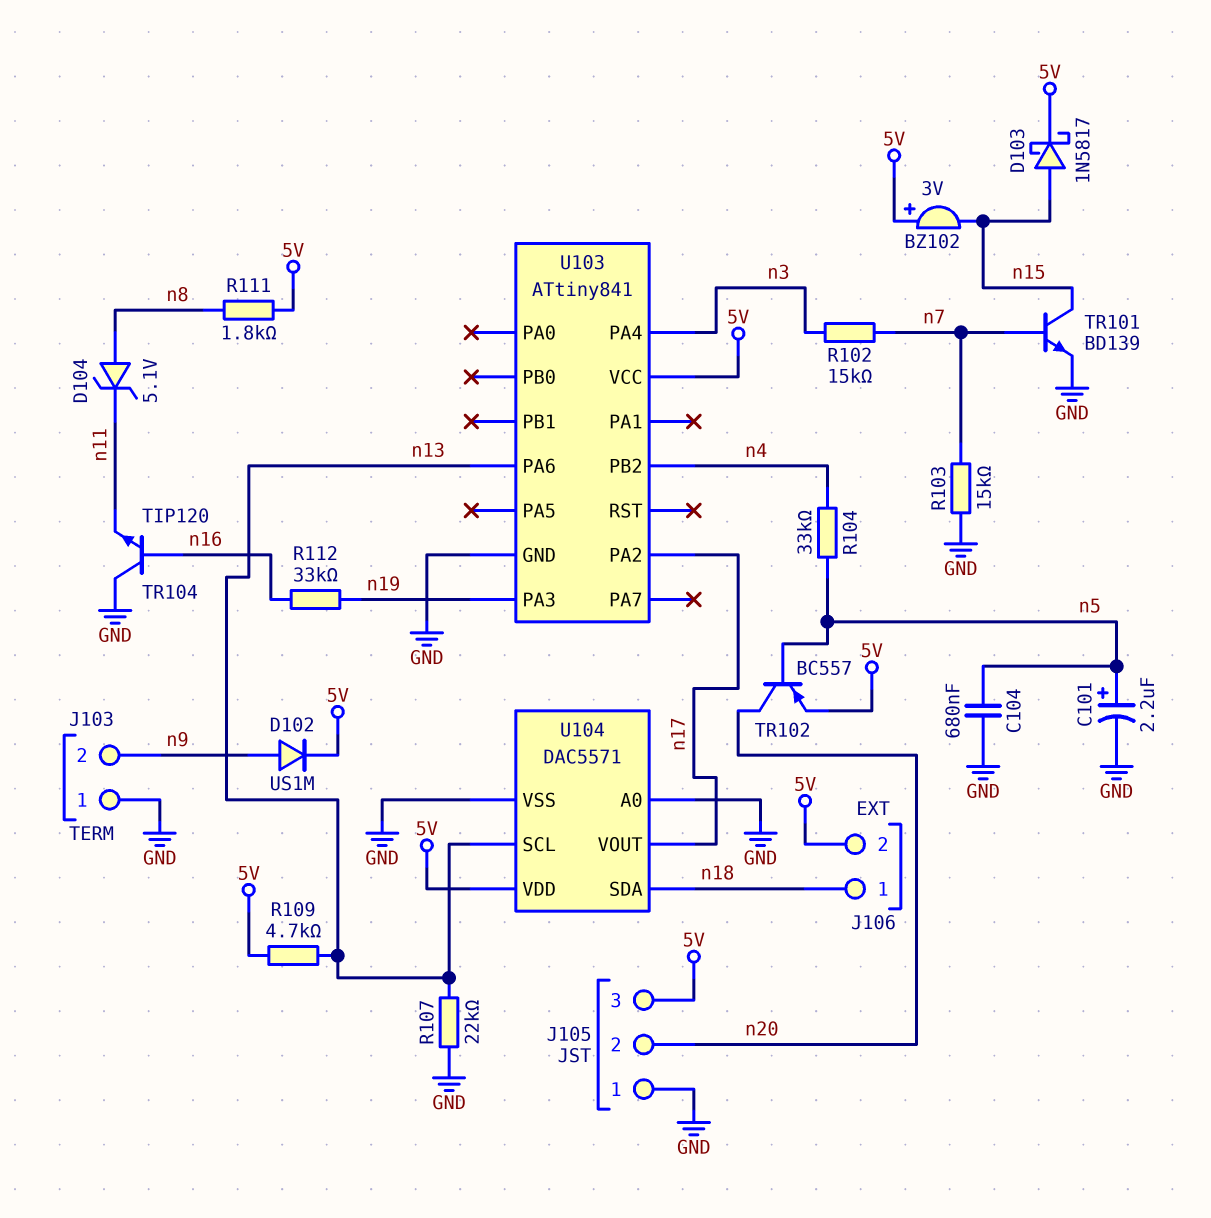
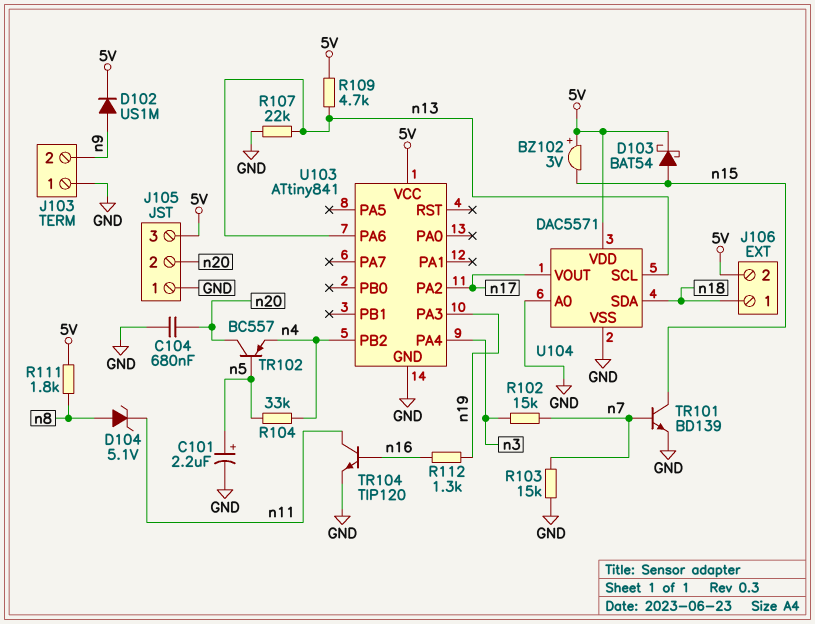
C104: 680nF (GND, n5) -> 680nF (GND, n20)
D103: schottky 1N5817 (A n15, K 5V) -> schottky BAT54 (A n15, K 5V)
R112: 33k (n16, n19) -> 1.3k (n16, n19)
TR102: PNP BC557 (B n5, C n20, E 5V) -> PNP BC557 (B n5, C n20, E n4)
TR104: NPN TIP120 (B n16, C GND, E n11) -> NPN TIP120 (B n16, C n11, E GND)

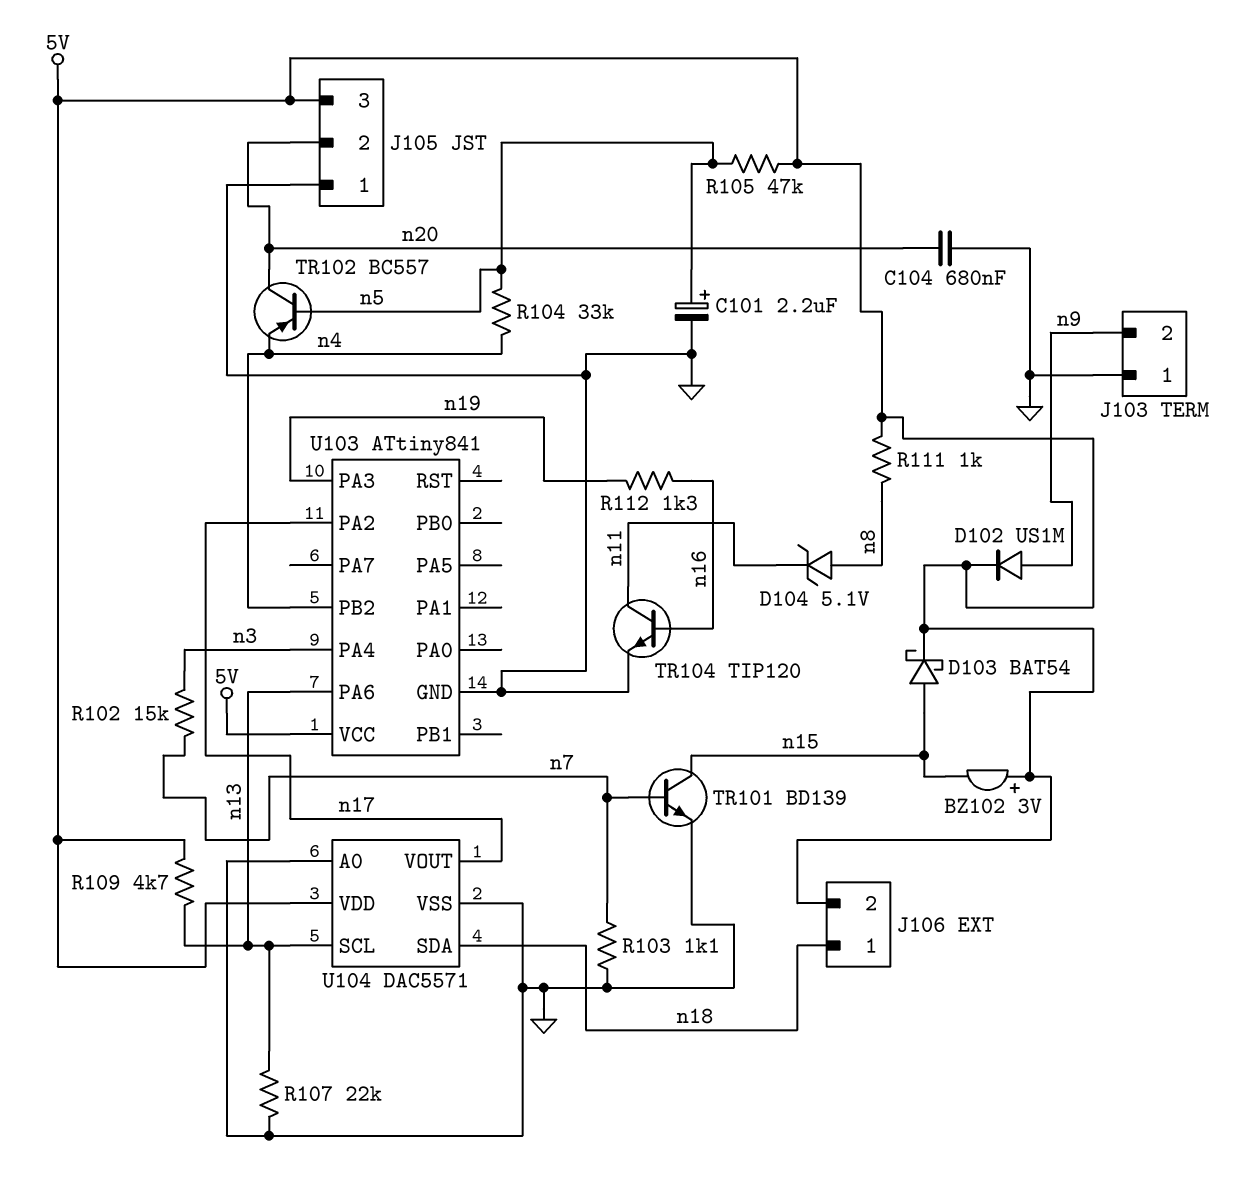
R103: 15k (GND, n7) -> 1.1k (GND, n7)
R105: none -> 47k (5V, n5)
R111: 1.8k (5V, n8) -> 1k (5V, n8)

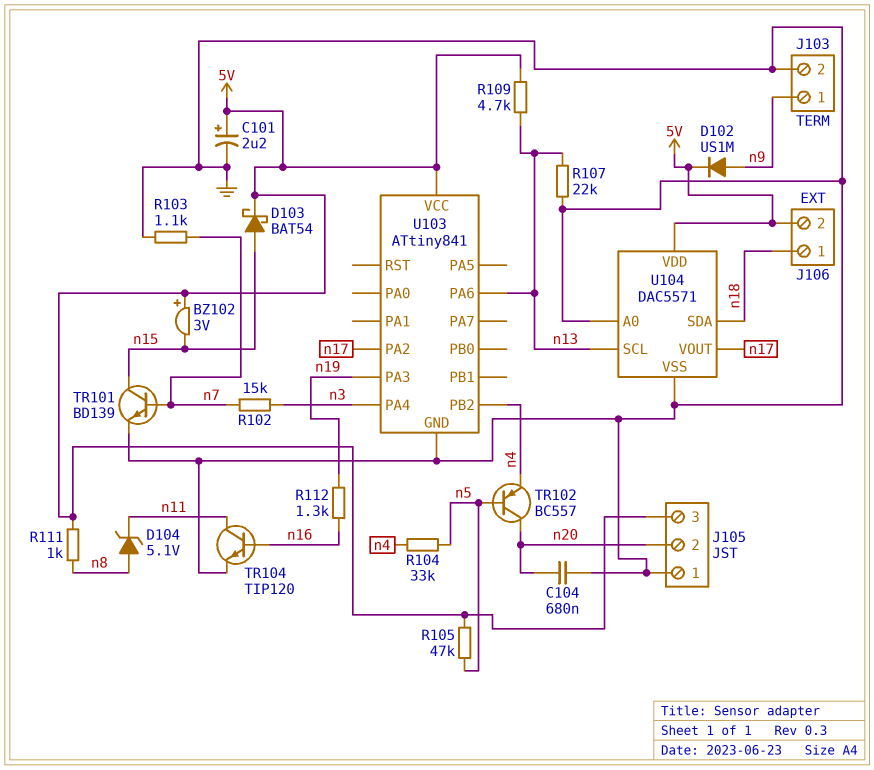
C101: 2.2uF (plus n5, minus GND) -> 2.2uF (plus 5V, minus GND)
J103 pin 1: GND -> n9
J103 pin 2: n9 -> GND

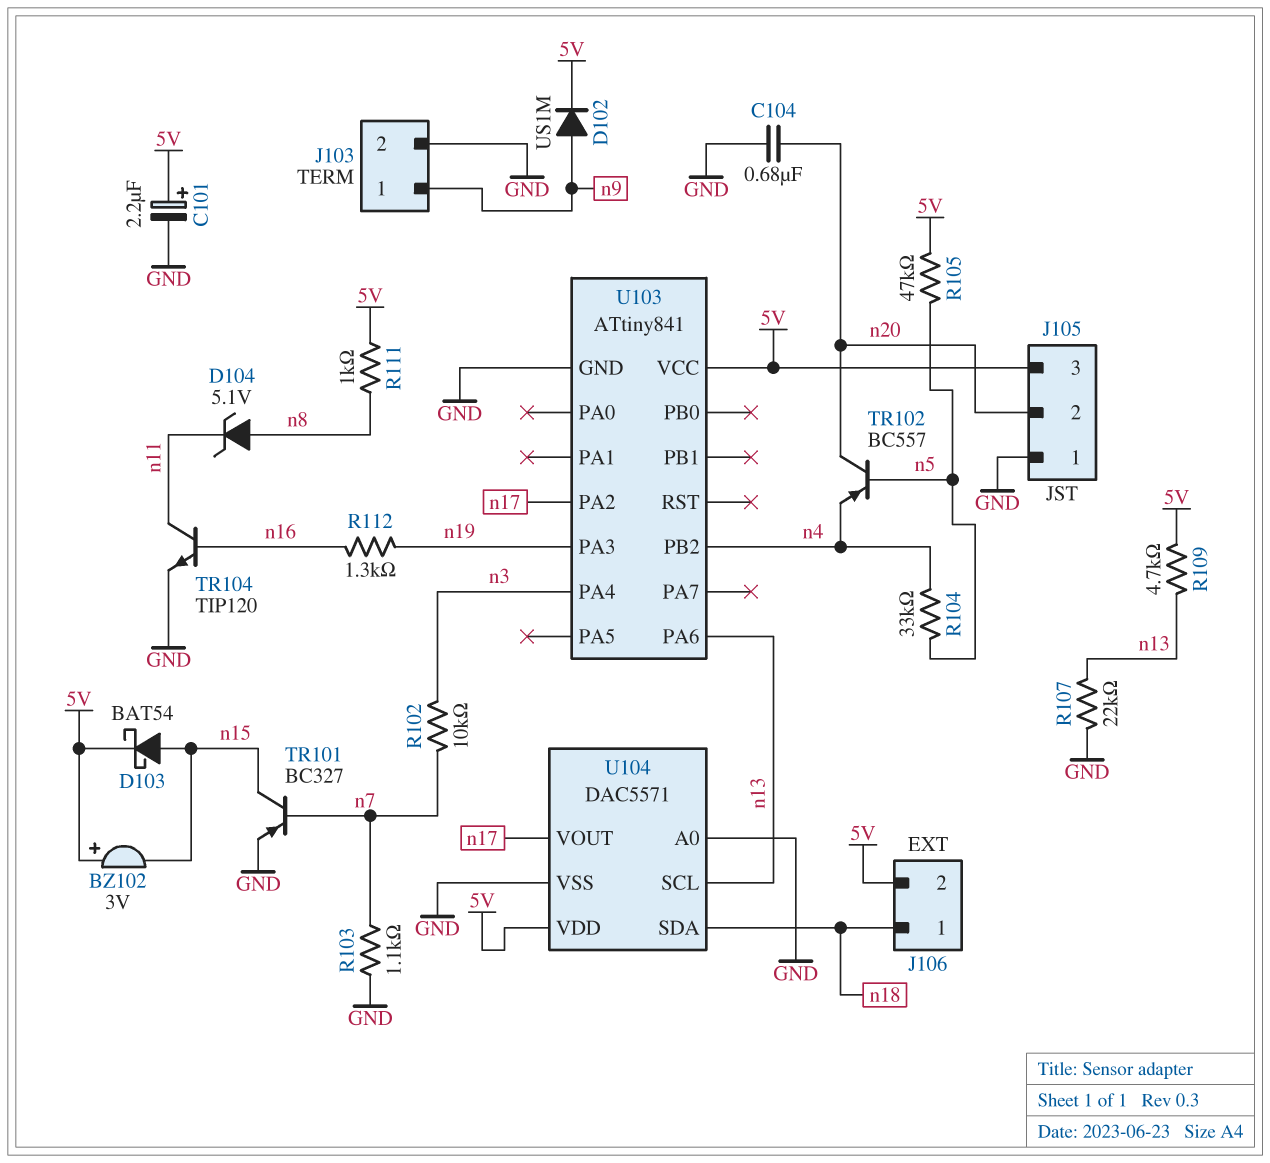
R102: 15k (n3, n7) -> 10k (n3, n7)
TR101: NPN BD139 (B n7, C n15, E GND) -> PNP BC327 (B n7, C n15, E GND)

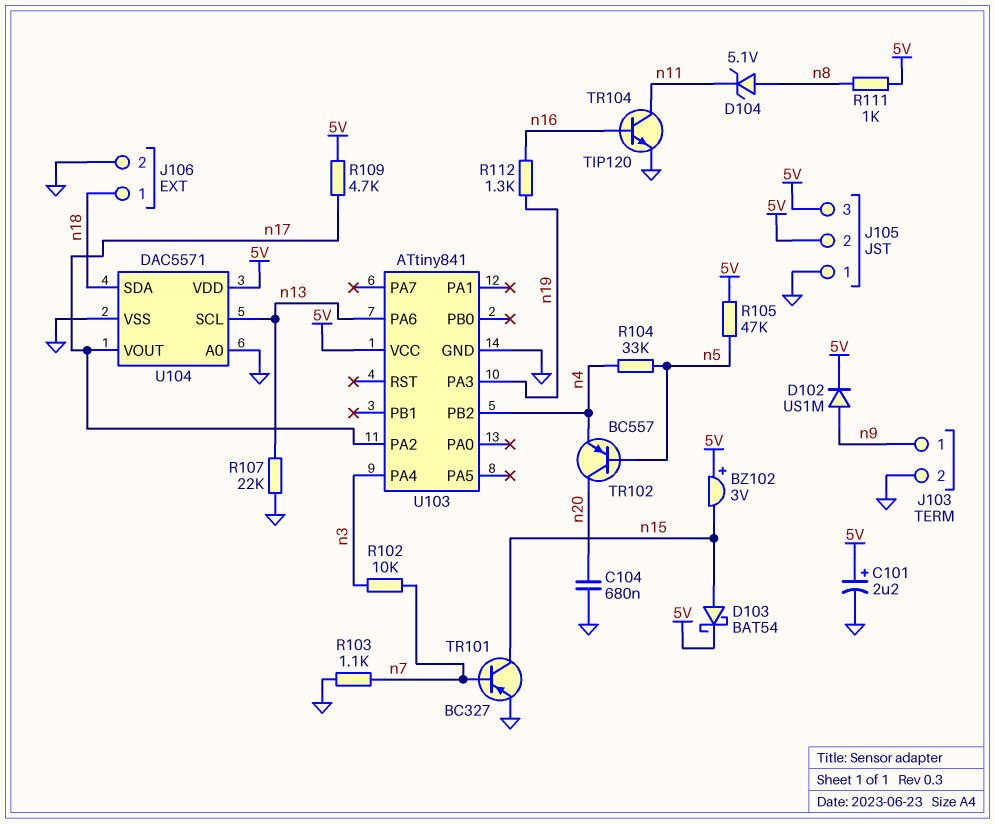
J105 pin 2: n20 -> 5V
J106 pin 2: 5V -> GND
R109: 4.7k (5V, n13) -> 4.7k (5V, n17)

